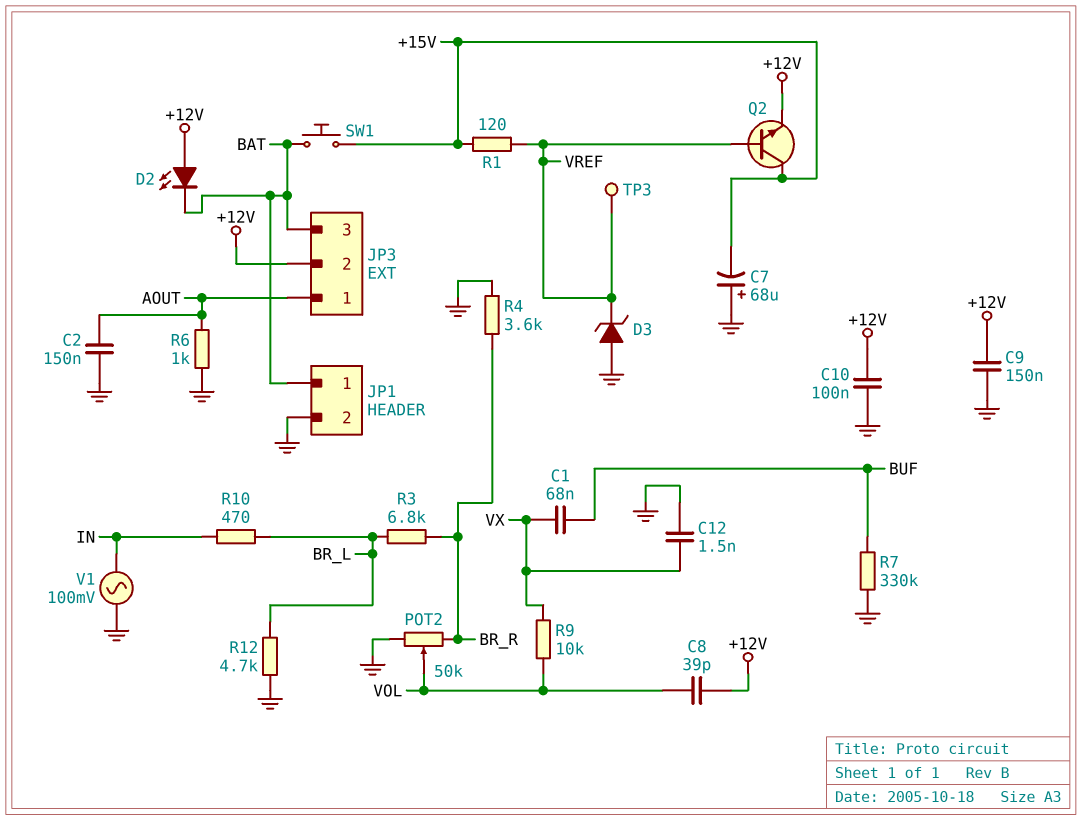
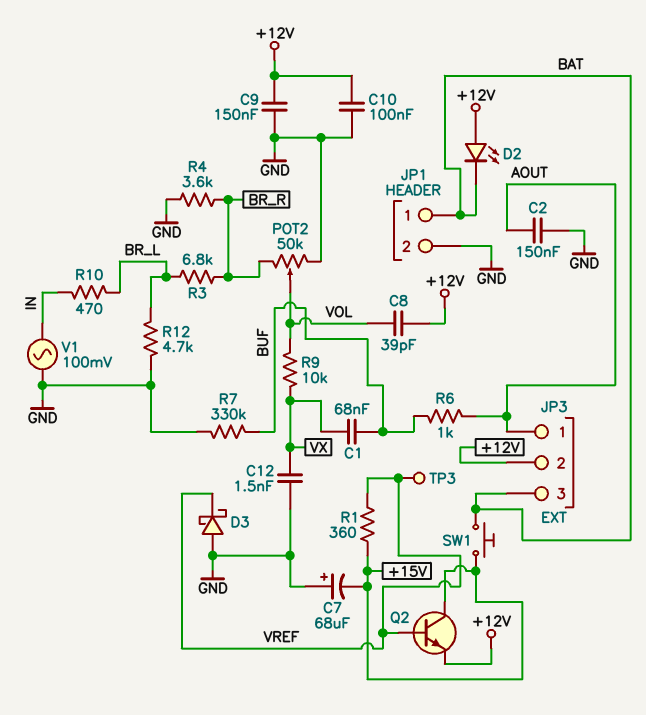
D3: zener (A GND, K VREF) -> schottky (A GND, K VREF)
R1: 120 (+15V, VREF) -> 360 (+15V, VREF)
R6: 1k (AOUT, GND) -> 1k (AOUT, BUF)

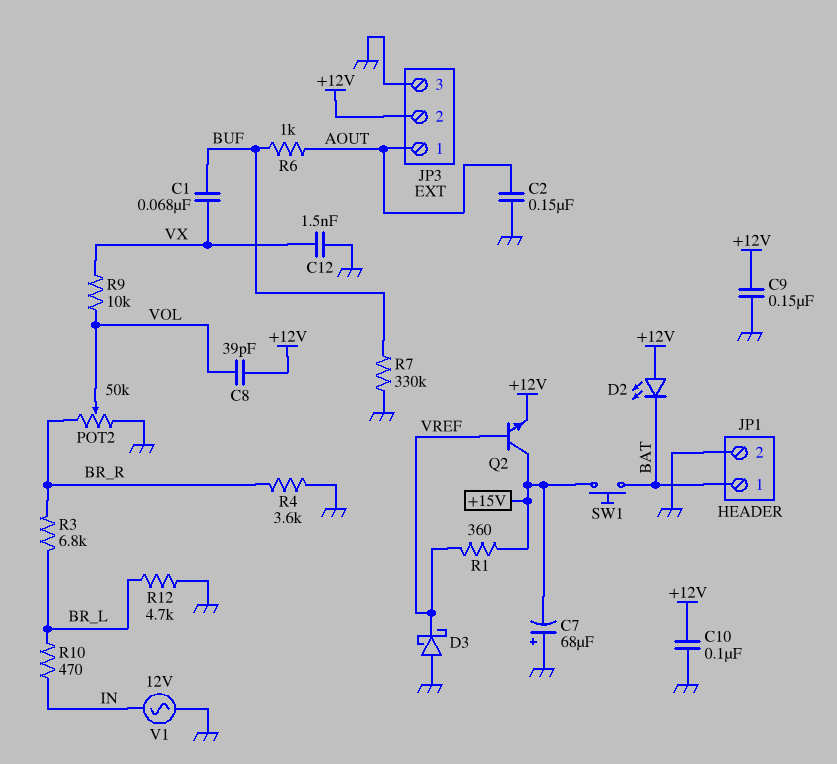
JP3 pin 3: BAT -> GND
TP3: test point (VREF) -> none
V1: AC 100mV (GND, IN) -> AC 12V (GND, IN)

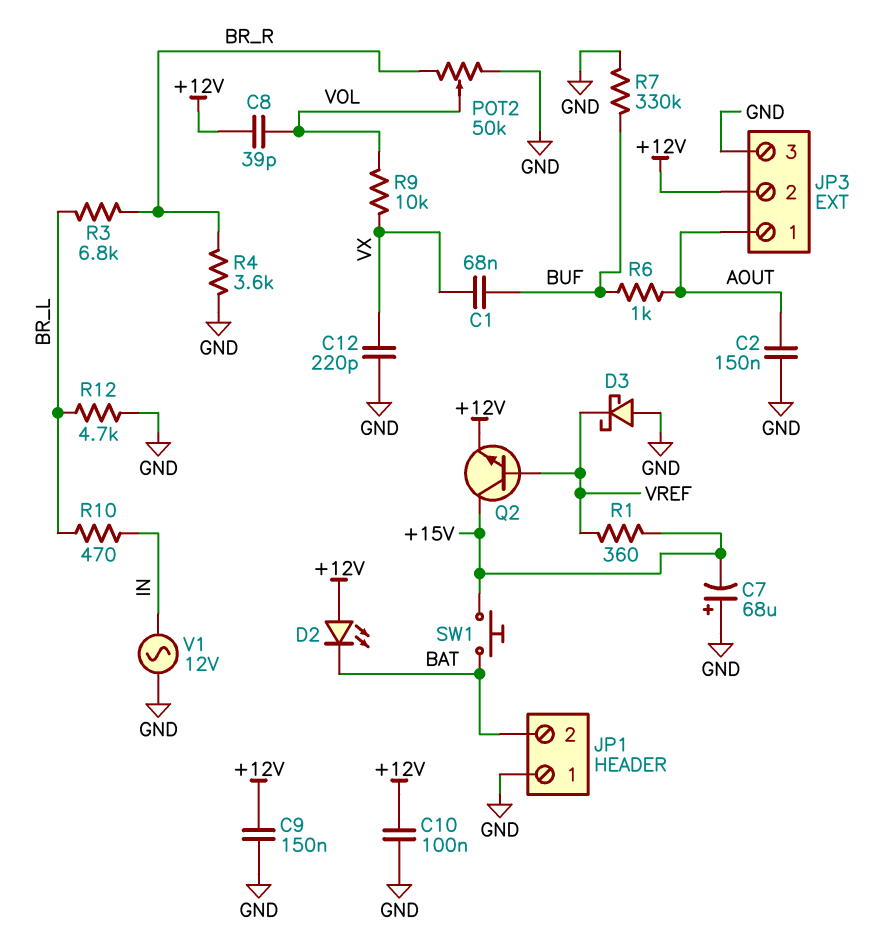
C12: 1.5nF (GND, VX) -> 220pF (GND, VX)
JP1 pin 1: BAT -> GND
JP1 pin 2: GND -> BAT

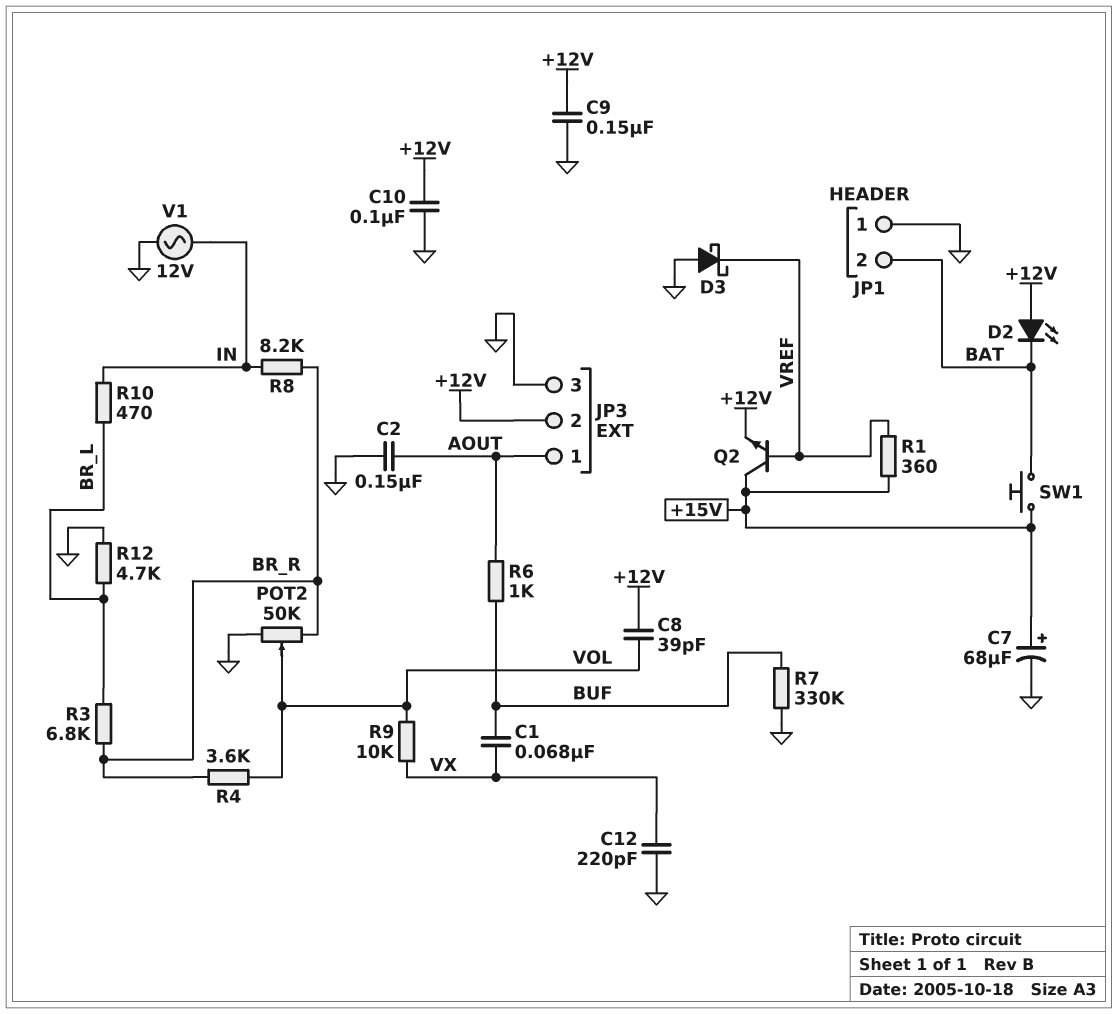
C7: 68uF (plus GND, minus +15V) -> 68uF (plus +15V, minus GND)
R4: 3.6k (BR_R, GND) -> 3.6k (BR_R, VOL)
R8: none -> 8.2k (BR_R, IN)

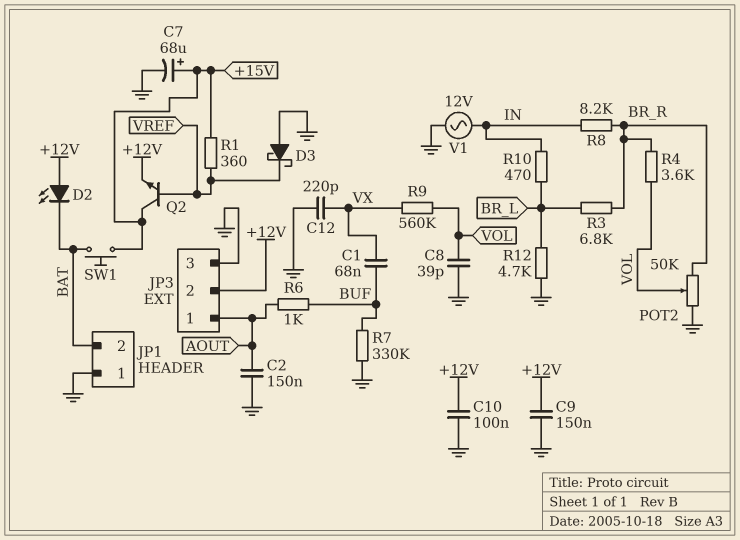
C8: 39pF (+12V, VOL) -> 39pF (GND, VOL)
R9: 10k (VOL, VX) -> 560k (VOL, VX)

